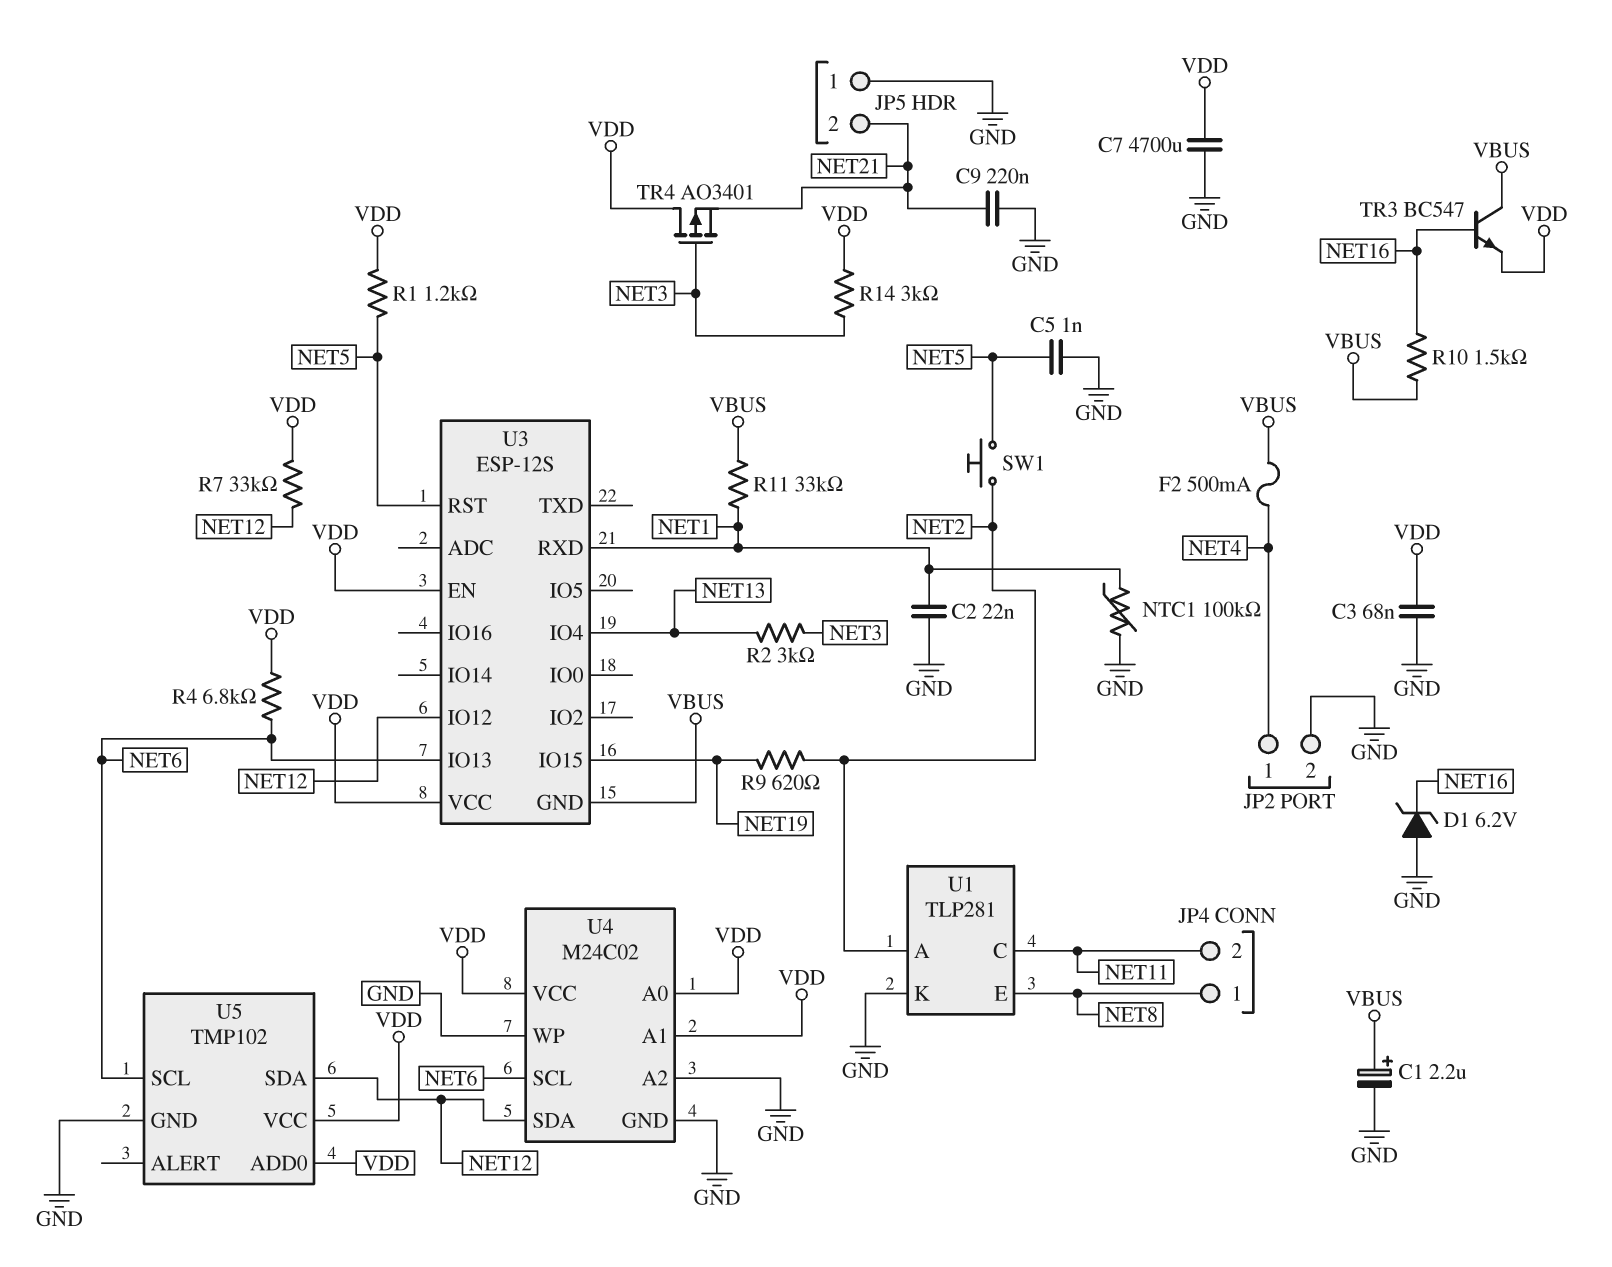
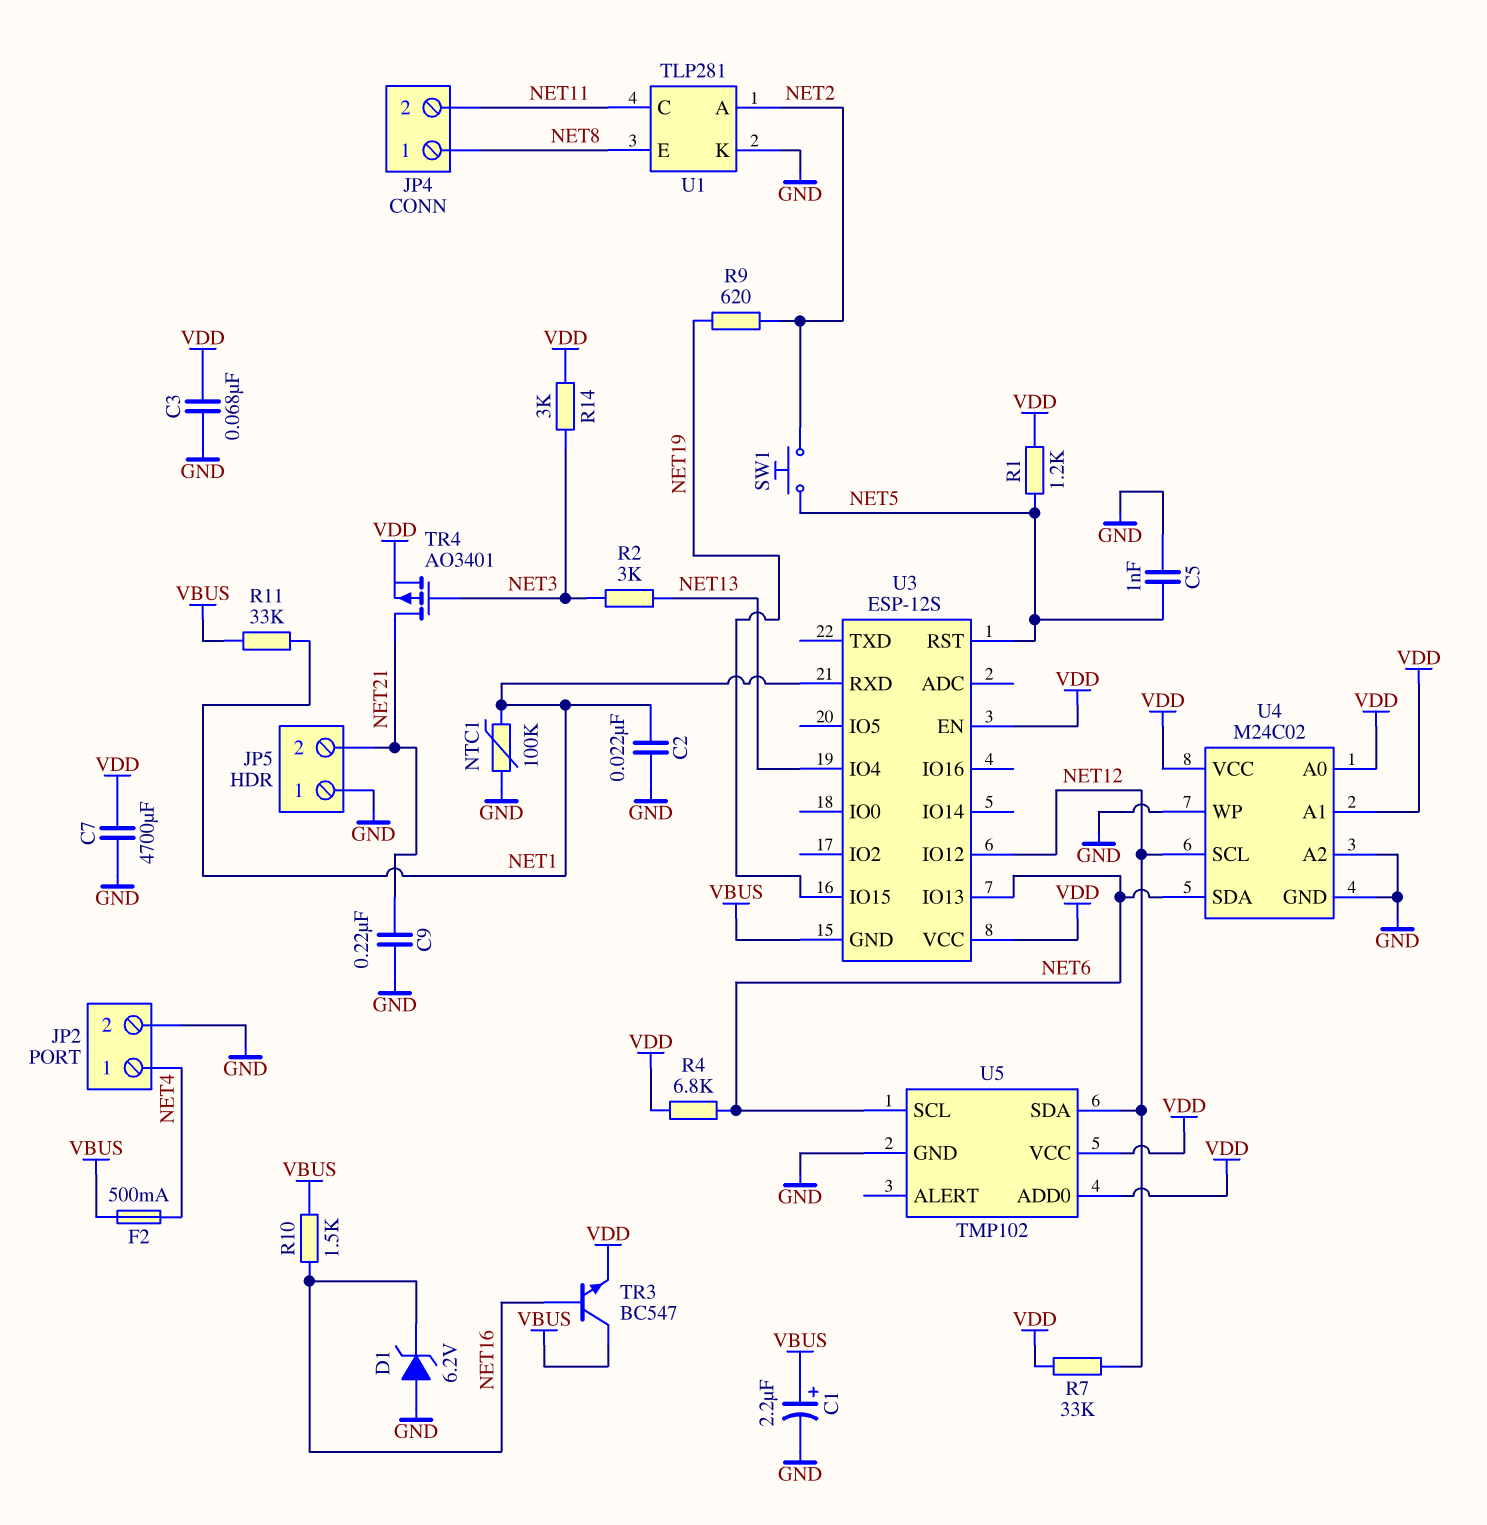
TR4: PMOS AO3401 (G NET3, D VDD, S NET21) -> PMOS AO3401 (G NET3, D NET21, S VDD)
U4 pin SCL: NET6 -> NET12
U4 pin SDA: NET12 -> NET6

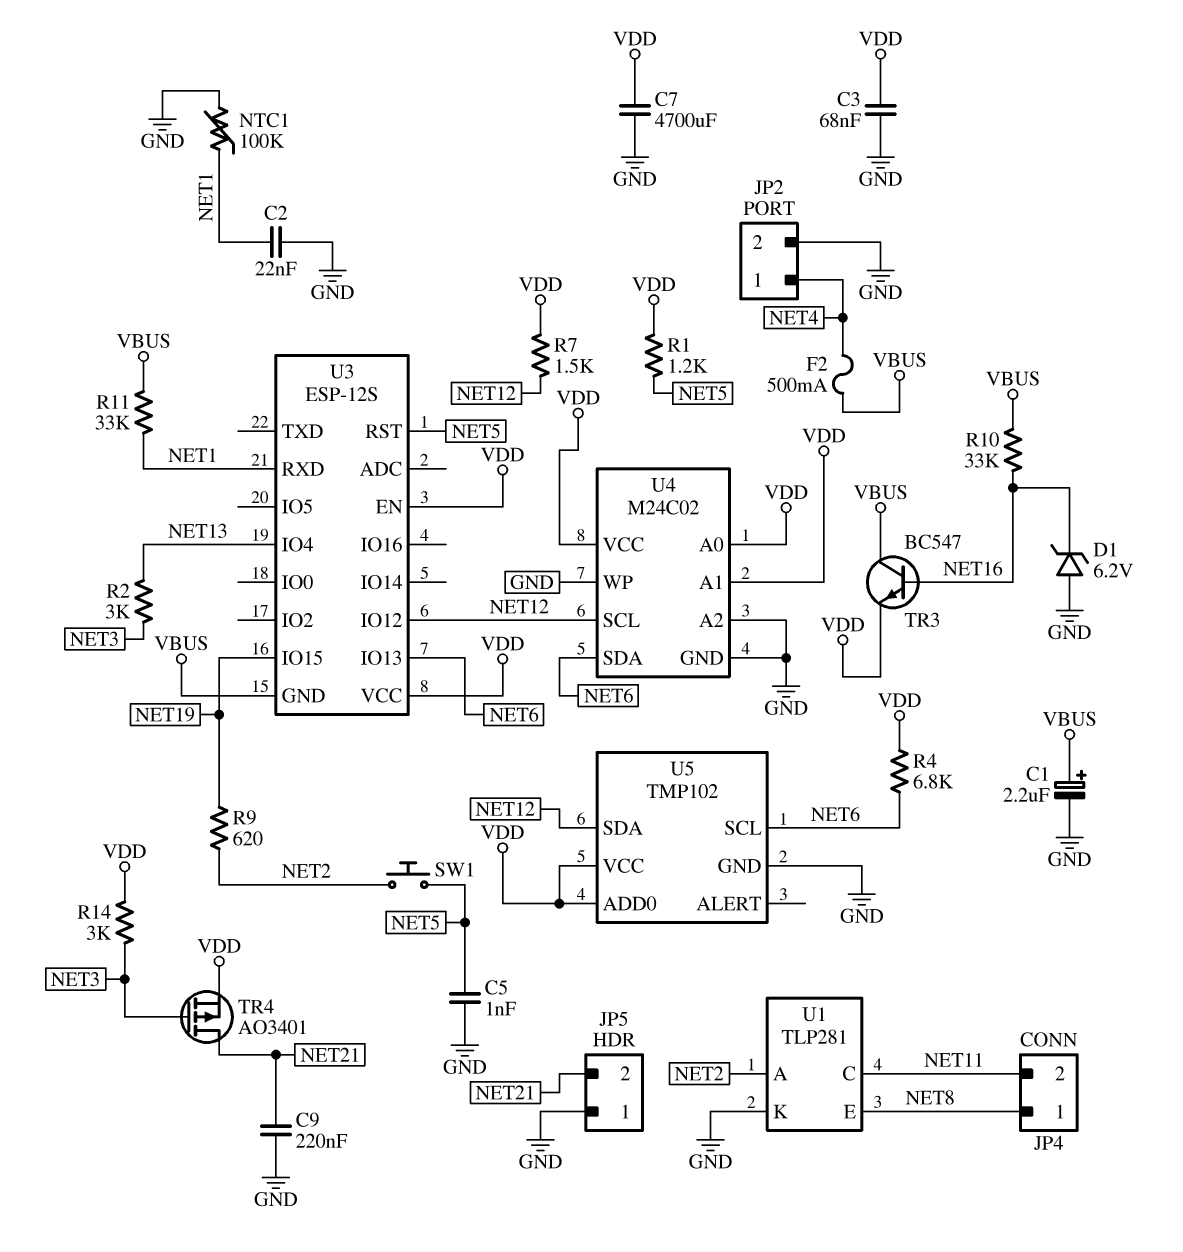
R7: 33k (NET12, VDD) -> 1.5k (NET12, VDD)
R10: 1.5k (NET16, VBUS) -> 33k (NET16, VBUS)

